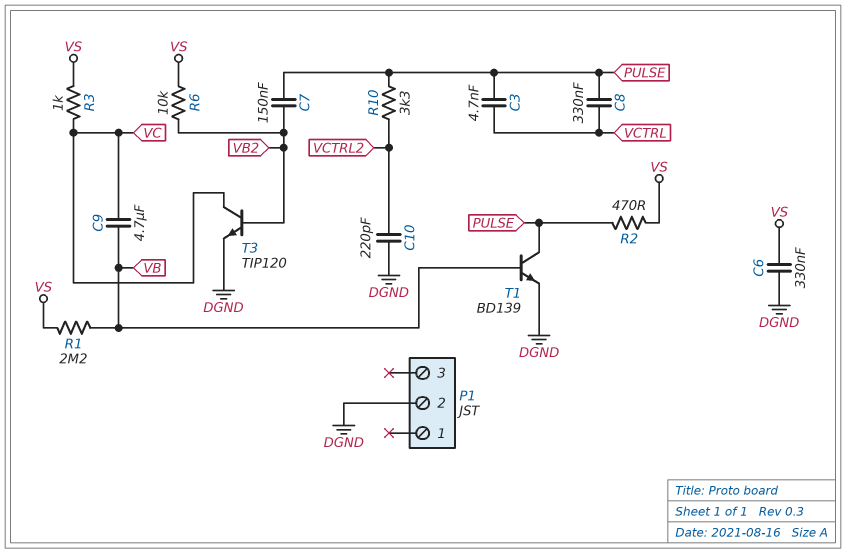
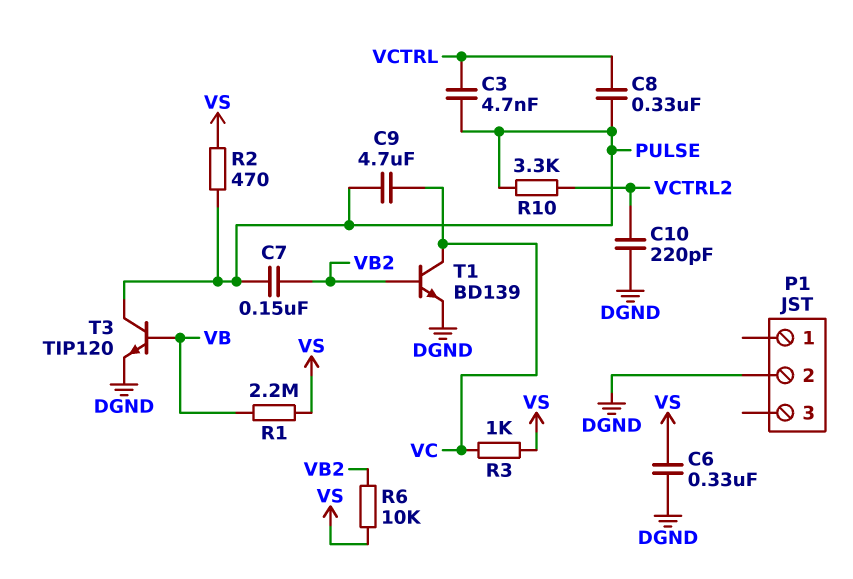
C9: 4.7uF (VB, VC) -> 4.7uF (PULSE, VC)
T1: NPN BD139 (B VB, C PULSE, E DGND) -> NPN BD139 (B VB2, C VC, E DGND)
T3: NPN TIP120 (B VB2, C VC, E DGND) -> NPN TIP120 (B VB, C PULSE, E DGND)

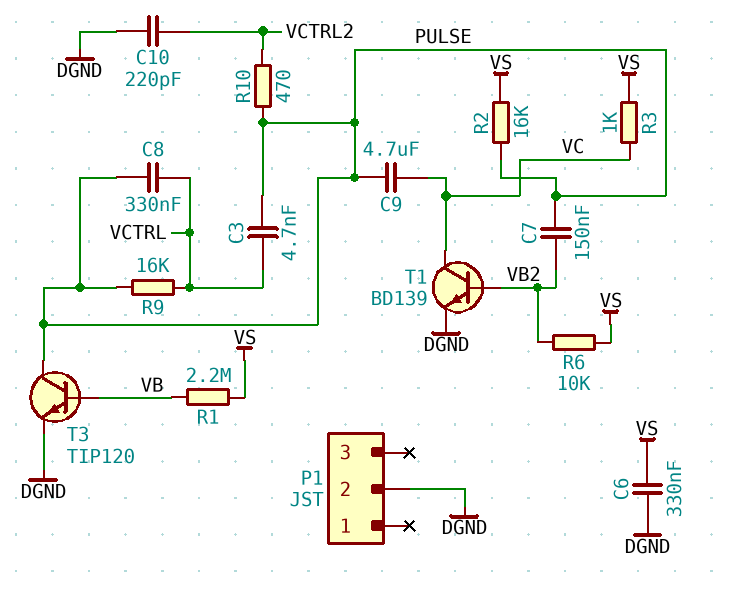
R2: 470 (PULSE, VS) -> 16k (PULSE, VS)
R9: none -> 16k (PULSE, VCTRL)
R10: 3.3k (PULSE, VCTRL2) -> 470 (PULSE, VCTRL2)

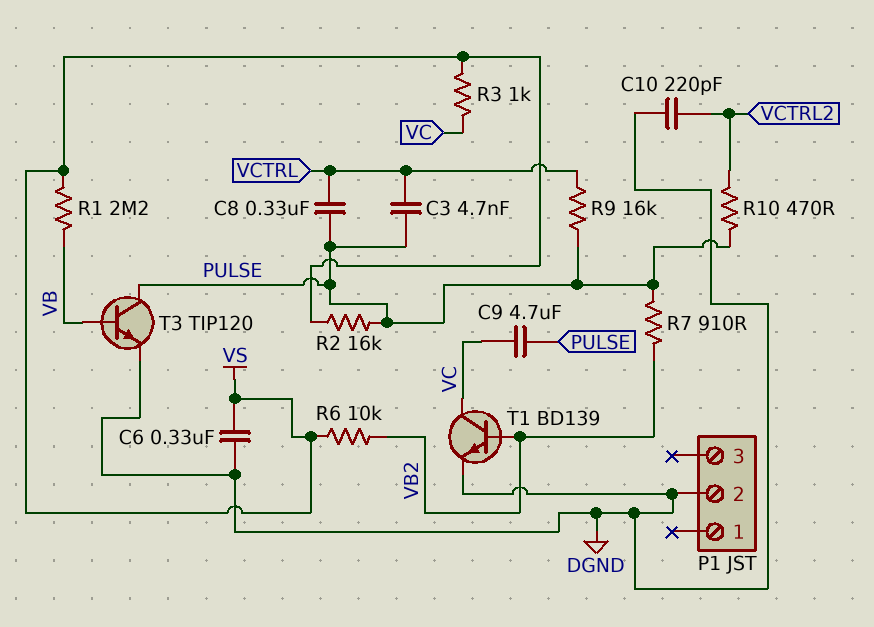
C7: 150nF (PULSE, VB2) -> none
R7: none -> 910 (PULSE, VB2)

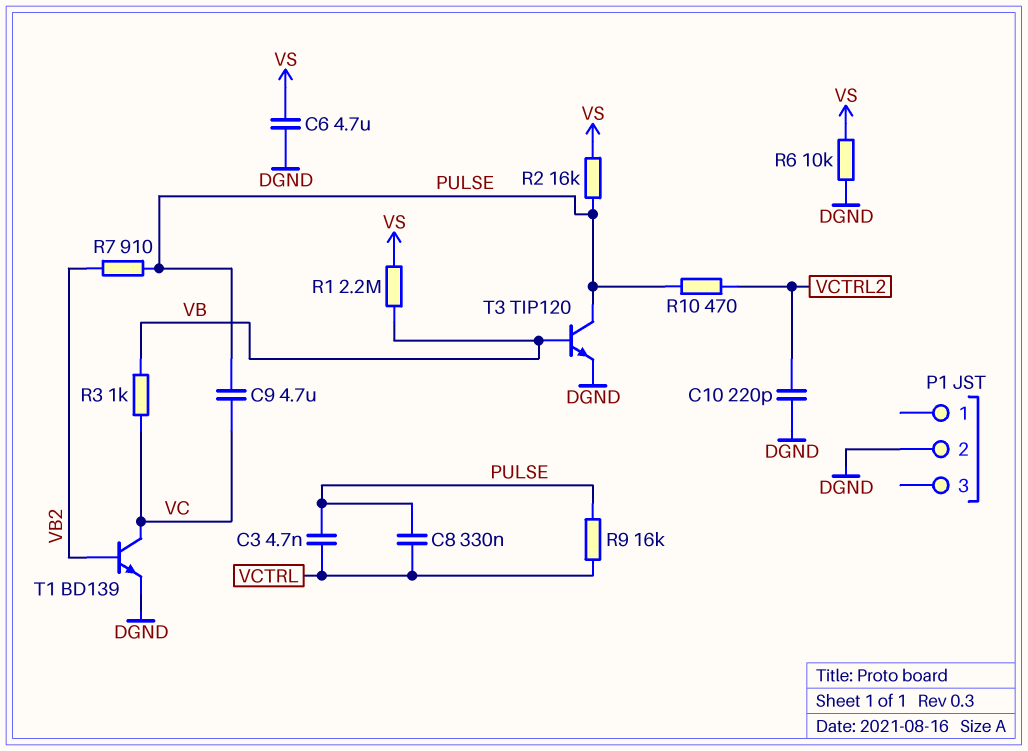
C6: 330nF (DGND, VS) -> 4.7uF (DGND, VS)
R3: 1k (VC, VS) -> 1k (VB, VC)
R6: 10k (VB2, VS) -> 10k (DGND, VS)

